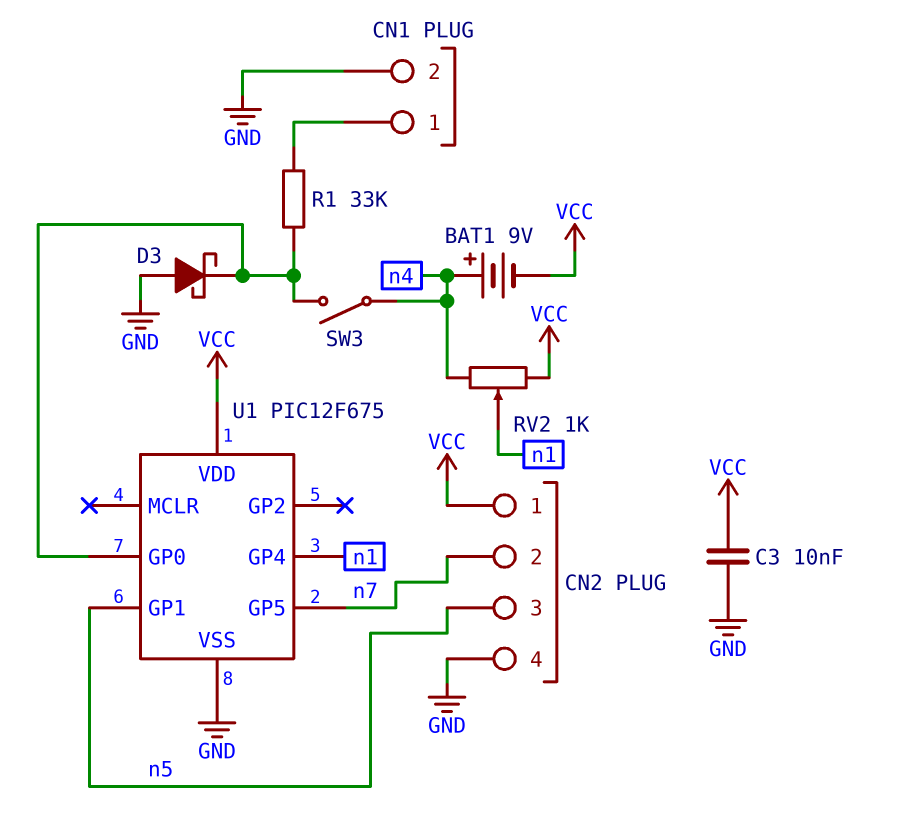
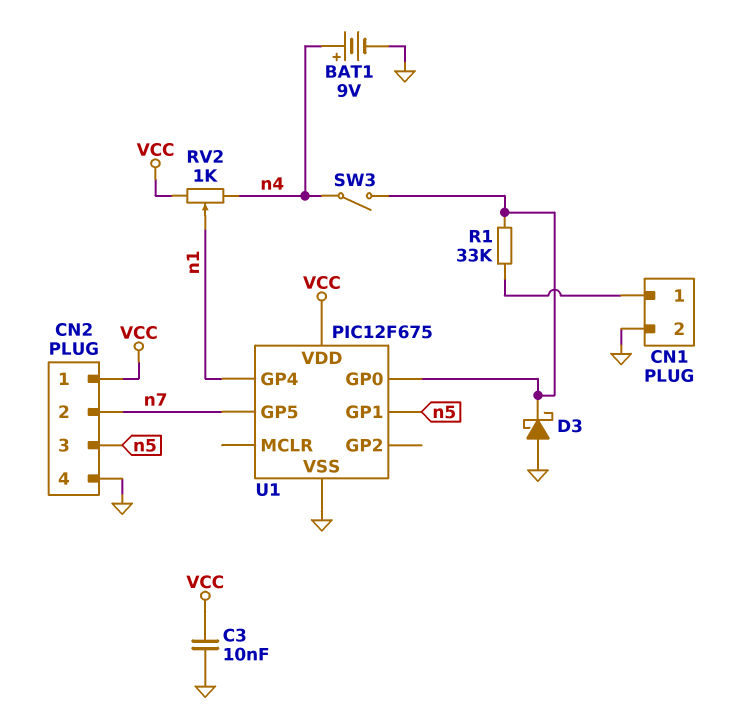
BAT1: 9V (plus n4, minus VCC) -> 9V (plus n4, minus GND)

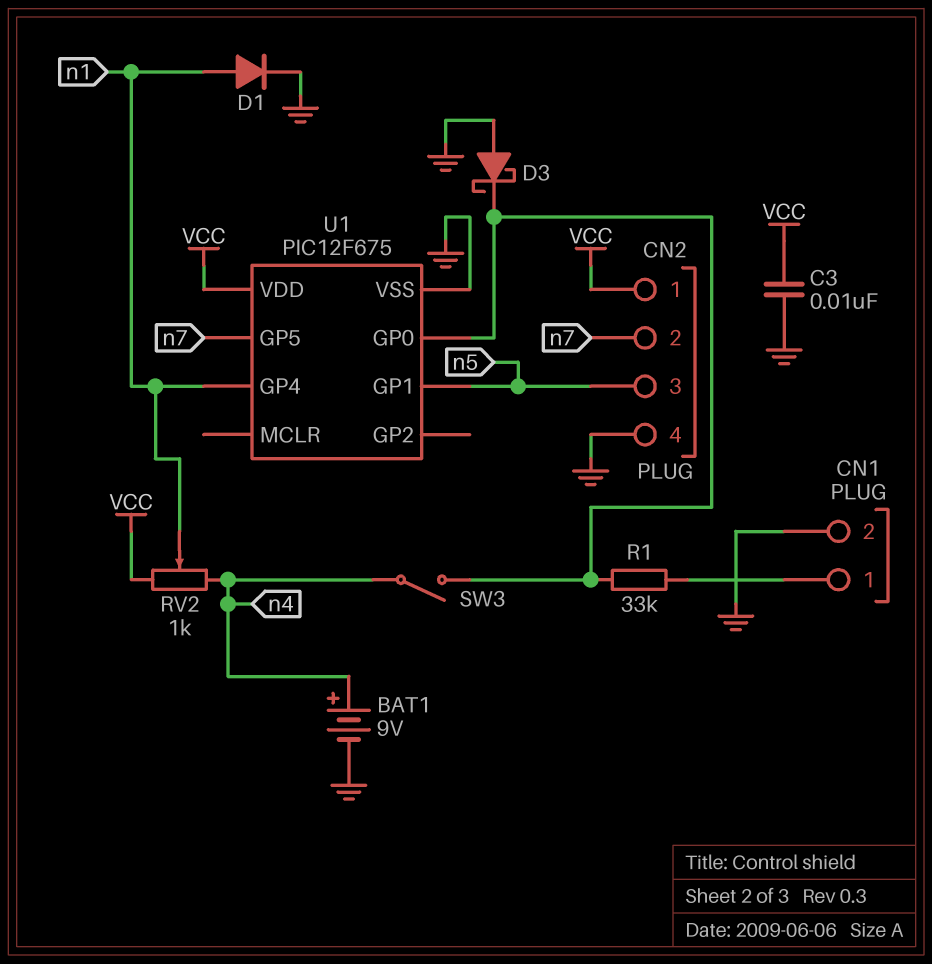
D1: none -> diode (A n1, K GND)

